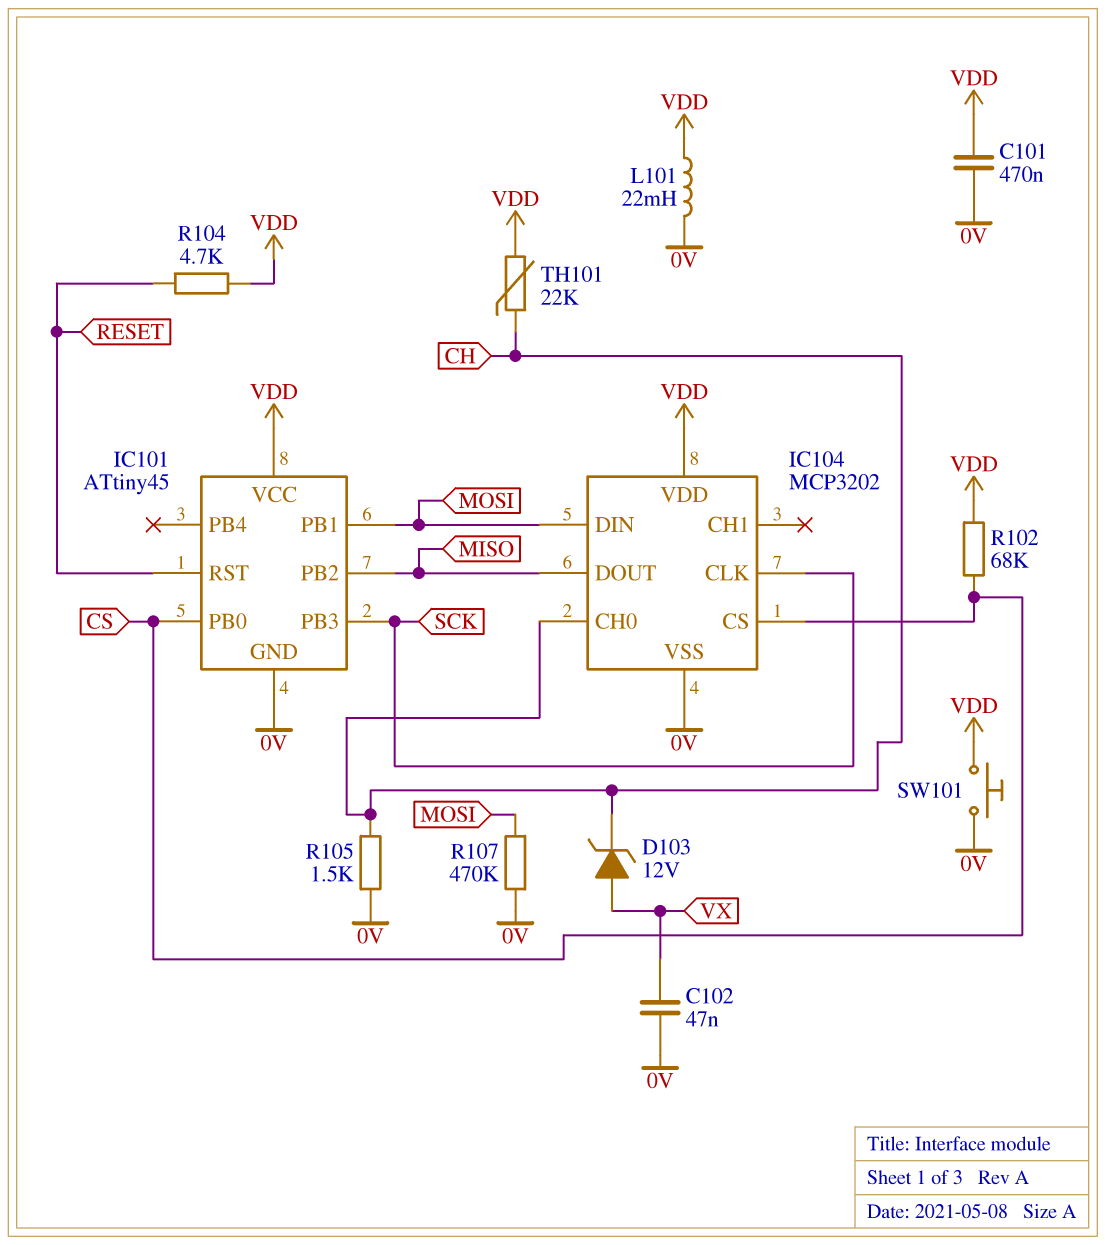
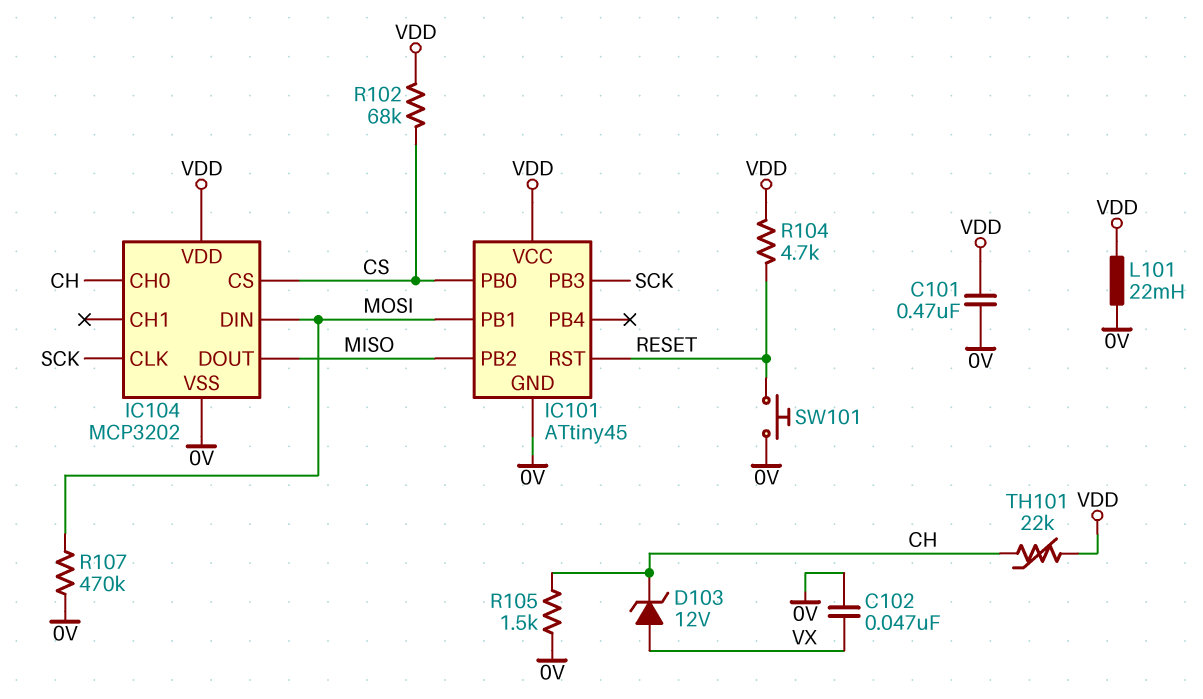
SW101: button (0V, VDD) -> button (0V, RESET)

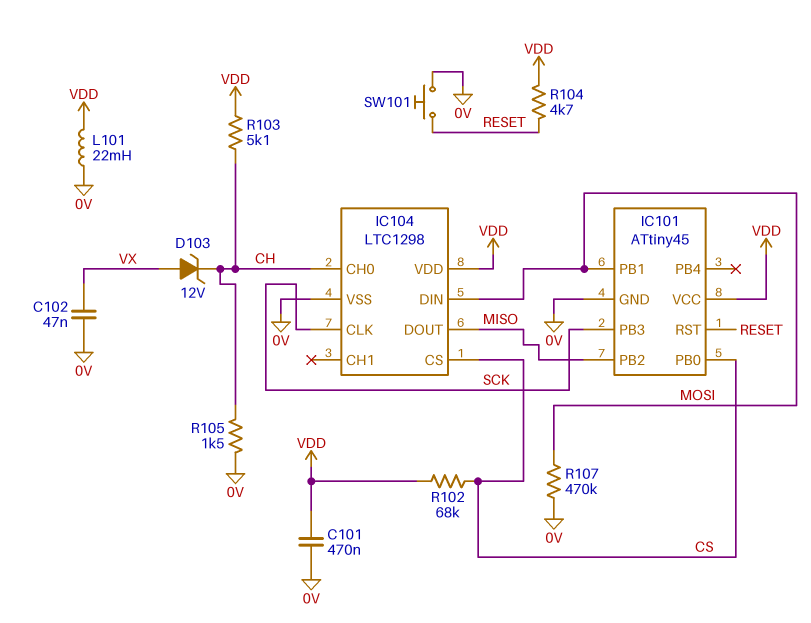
IC104: MCP3202 -> LTC1298
R103: none -> 5.1k (CH, VDD)
TH101: 22k (CH, VDD) -> none

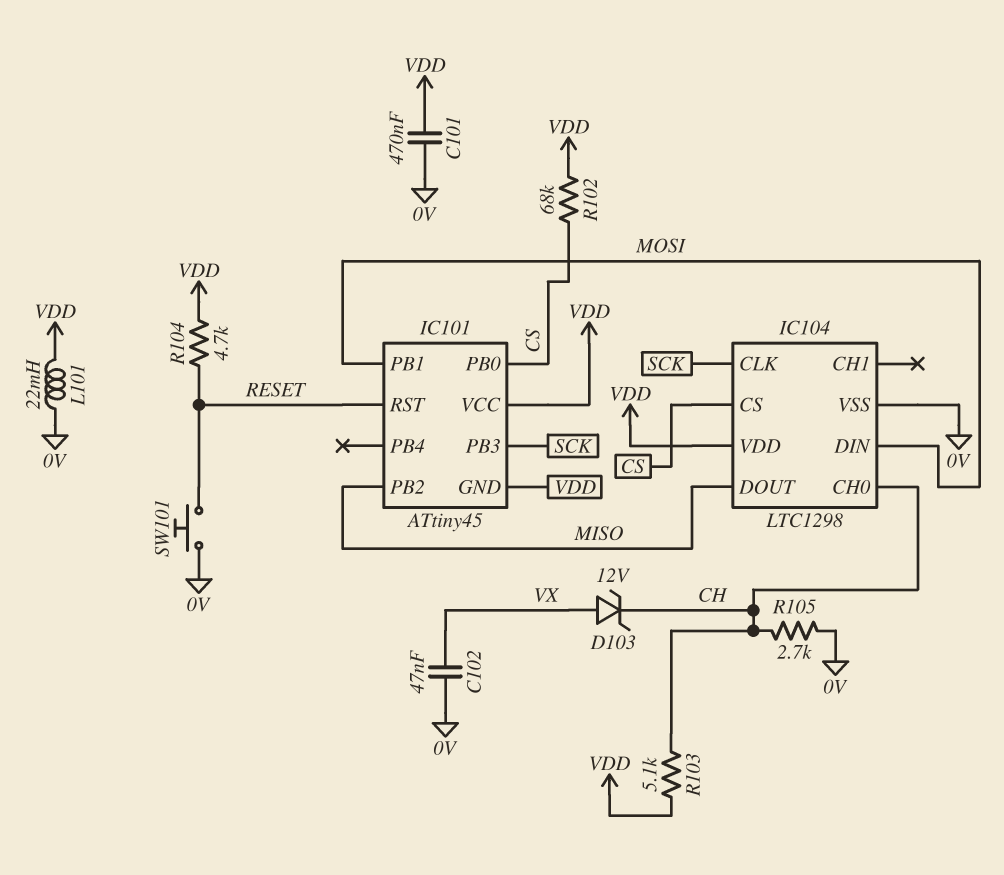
IC101 pin GND: 0V -> VDD
R105: 1.5k (0V, CH) -> 2.7k (0V, CH)
R107: 470k (0V, MOSI) -> none

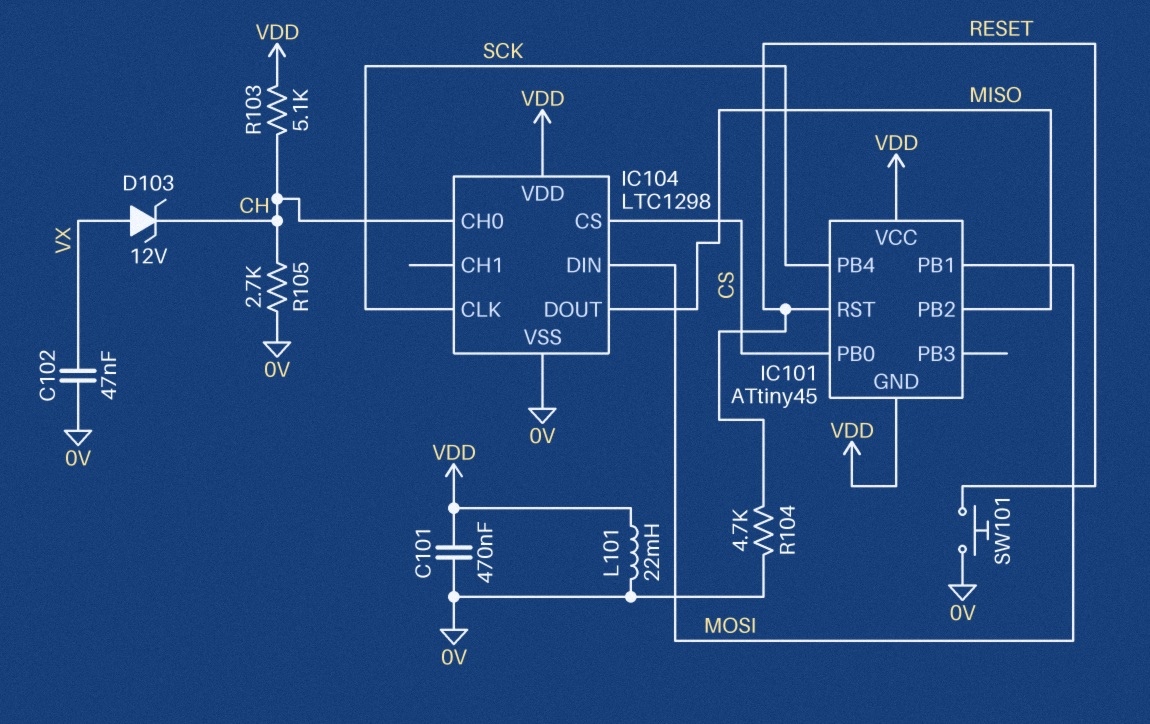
IC101 pin PB3: SCK -> none
IC101 pin PB4: none -> SCK
R102: 68k (CS, VDD) -> none
R104: 4.7k (RESET, VDD) -> 4.7k (0V, RESET)

